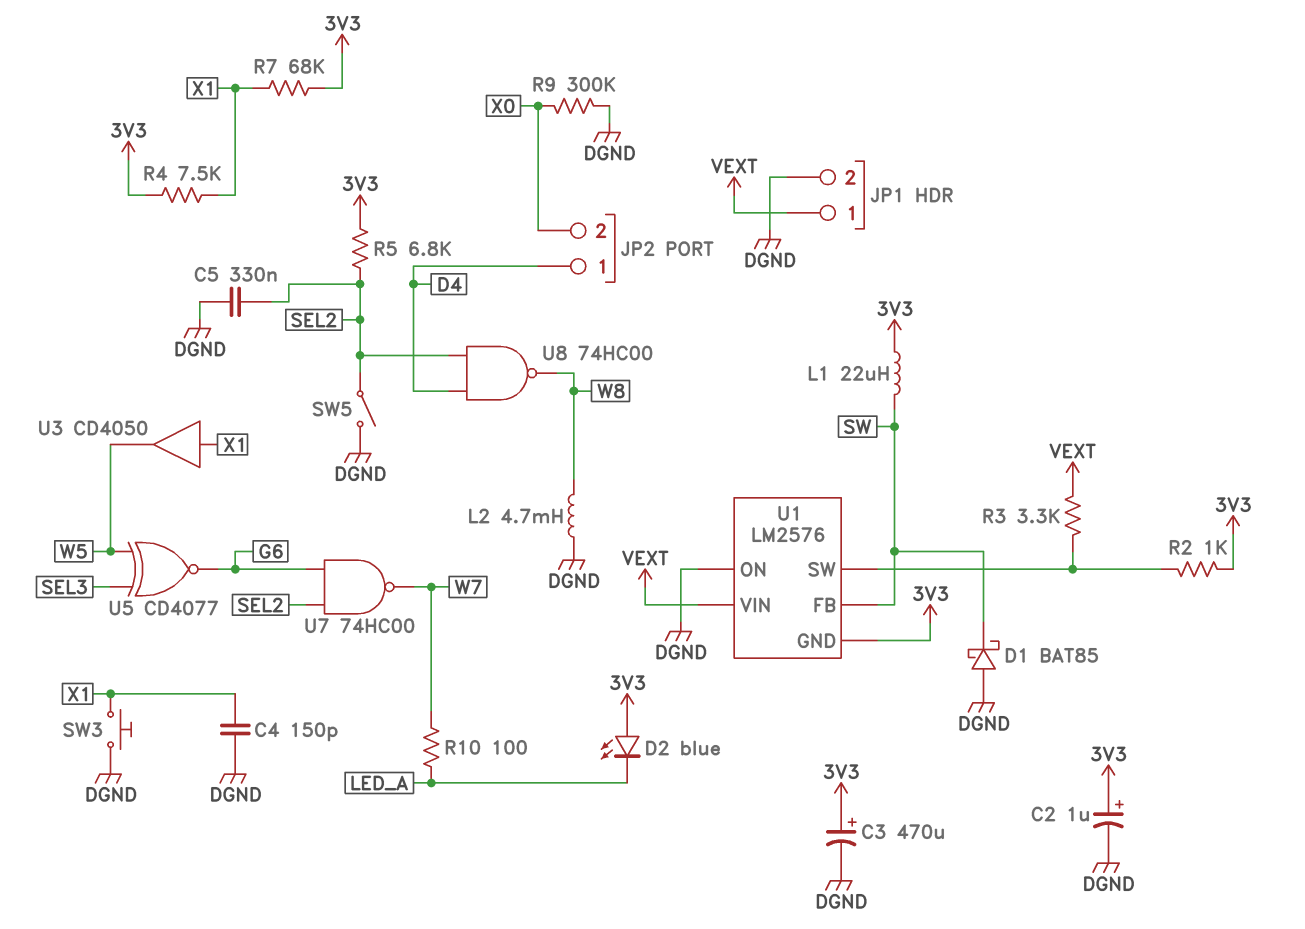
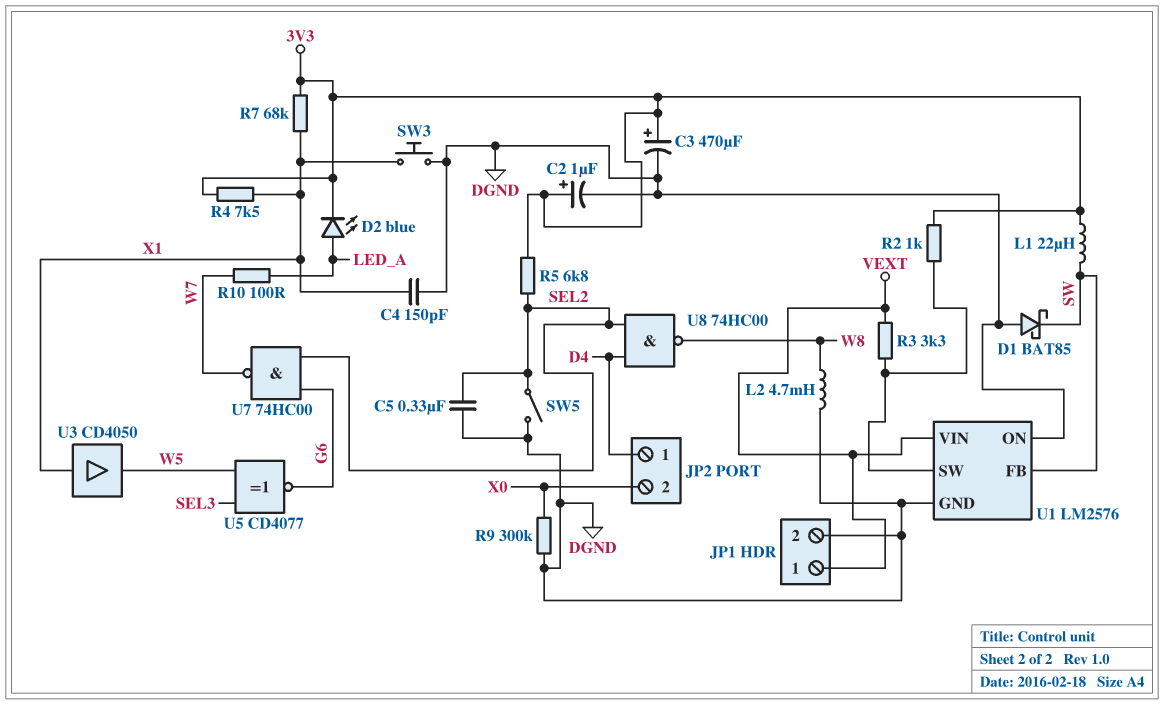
D2: LED blue (A 3V3, K LED_A) -> LED blue (A LED_A, K 3V3)
U1 pin GND: 3V3 -> DGND

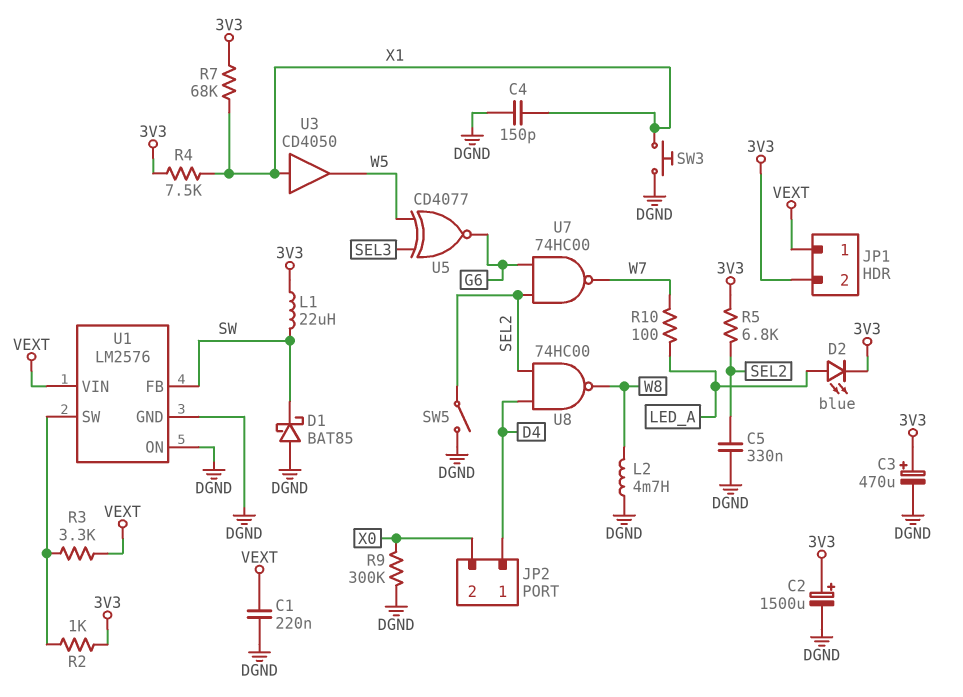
C1: none -> 220nF (DGND, VEXT)
C2: 1uF (plus 3V3, minus DGND) -> 1500uF (plus 3V3, minus DGND)
JP1 pin 2: DGND -> 3V3

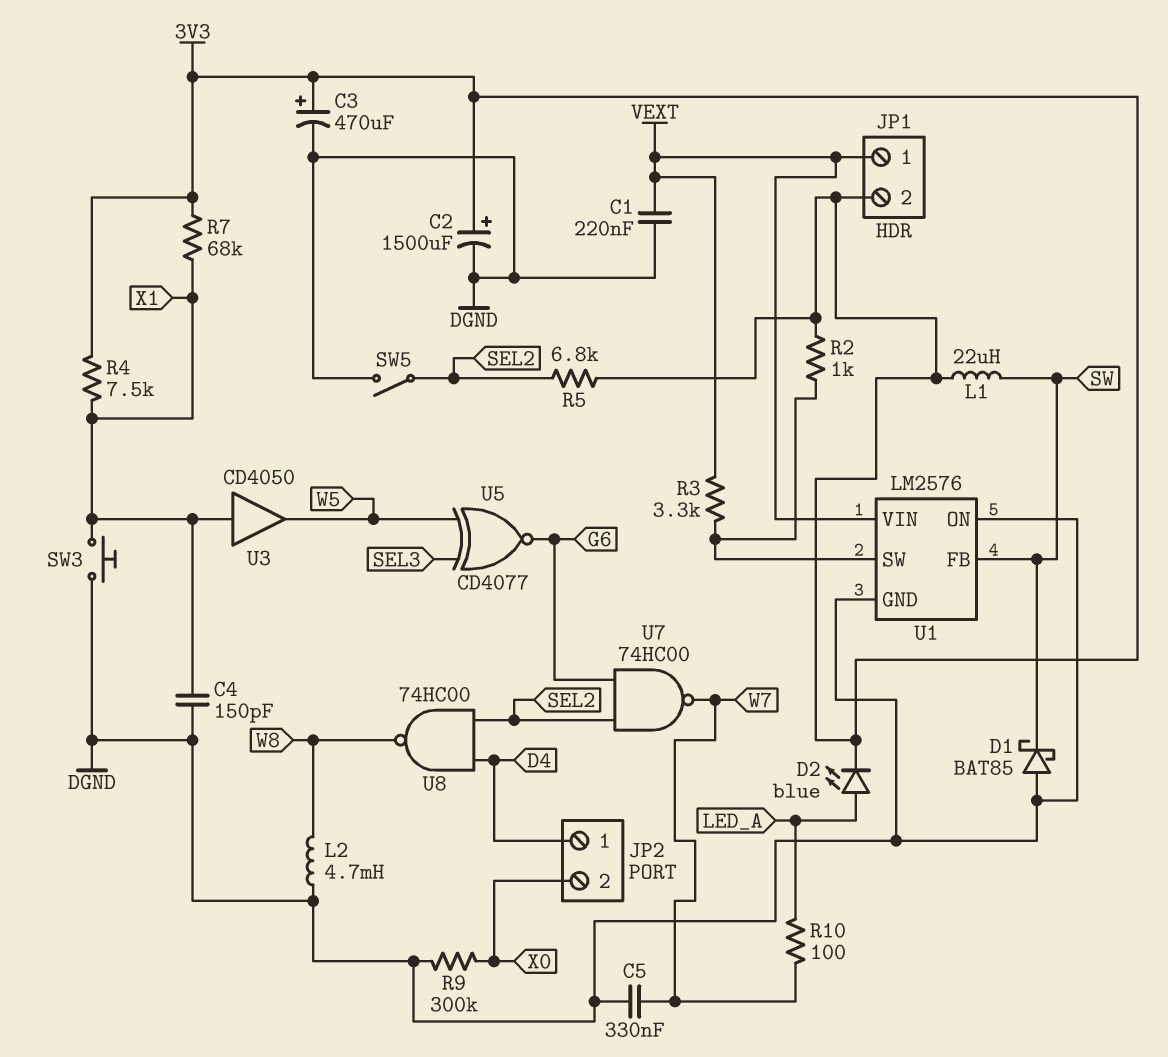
C5: 330nF (DGND, SEL2) -> 330nF (DGND, W7)

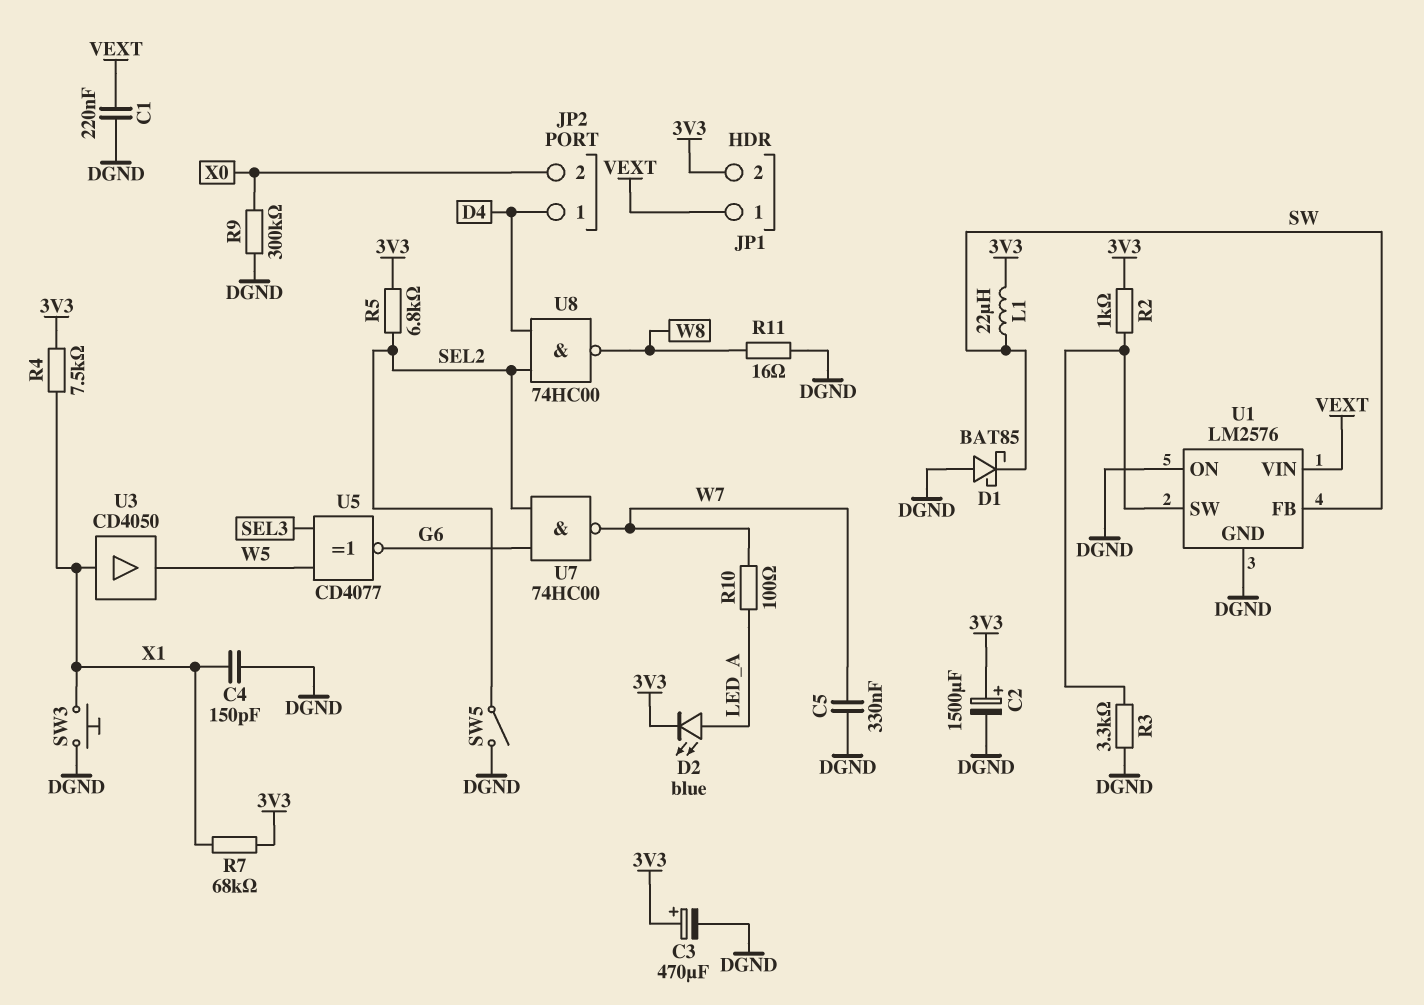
L2: 4.7mH (DGND, W8) -> none
R3: 3.3k (U1/SW, VEXT) -> 3.3k (DGND, U1/SW)
R11: none -> 16 (DGND, W8)

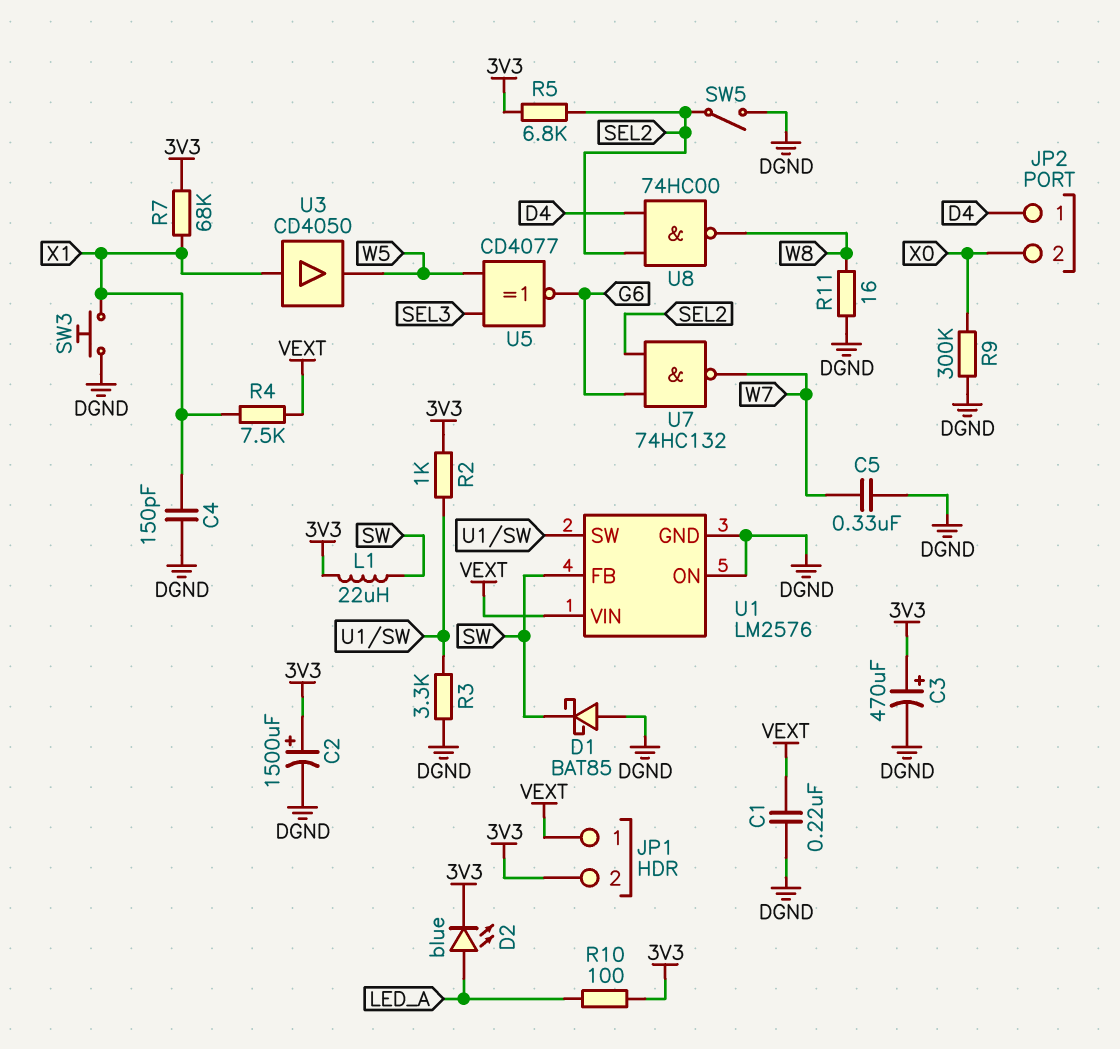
R4: 7.5k (3V3, X1) -> 7.5k (VEXT, X1)
R10: 100 (LED_A, W7) -> 100 (3V3, LED_A)
U7: NAND 74HC00 (in G6, in SEL2, out W7) -> NAND 74HC132 (in G6, in SEL2, out W7)

